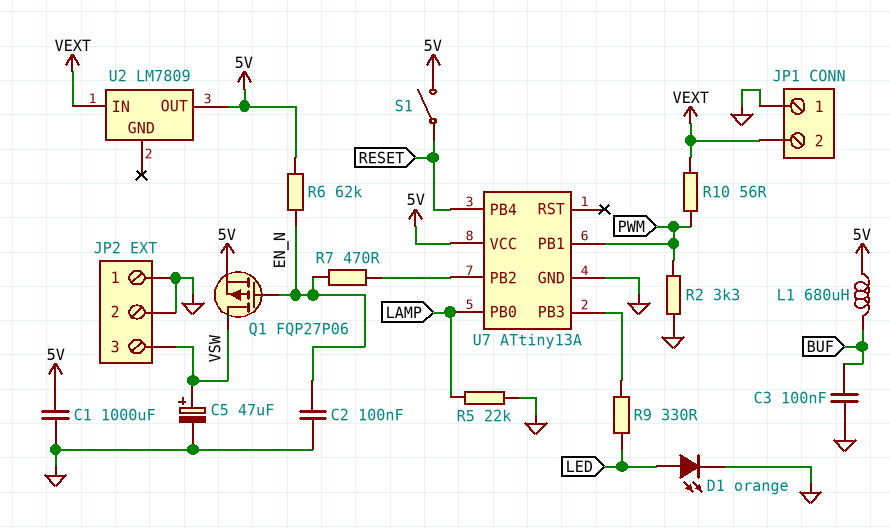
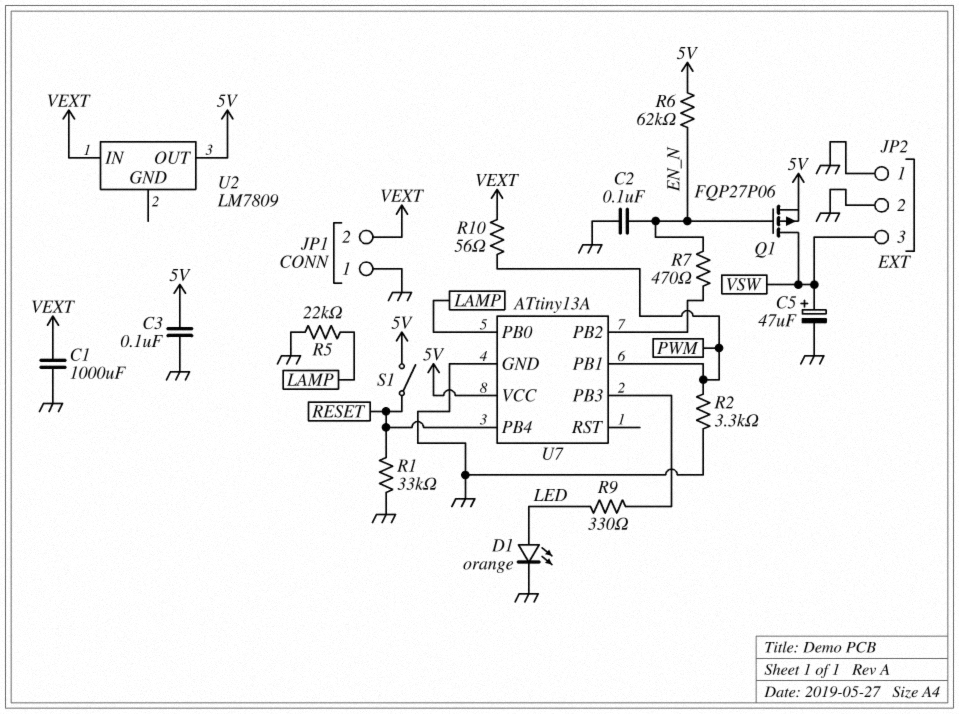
C1: 1000uF (5V, GND) -> 1000uF (GND, VEXT)
C3: 100nF (BUF, GND) -> 100nF (5V, GND)
L1: 680uH (5V, BUF) -> none
R1: none -> 33k (GND, RESET)

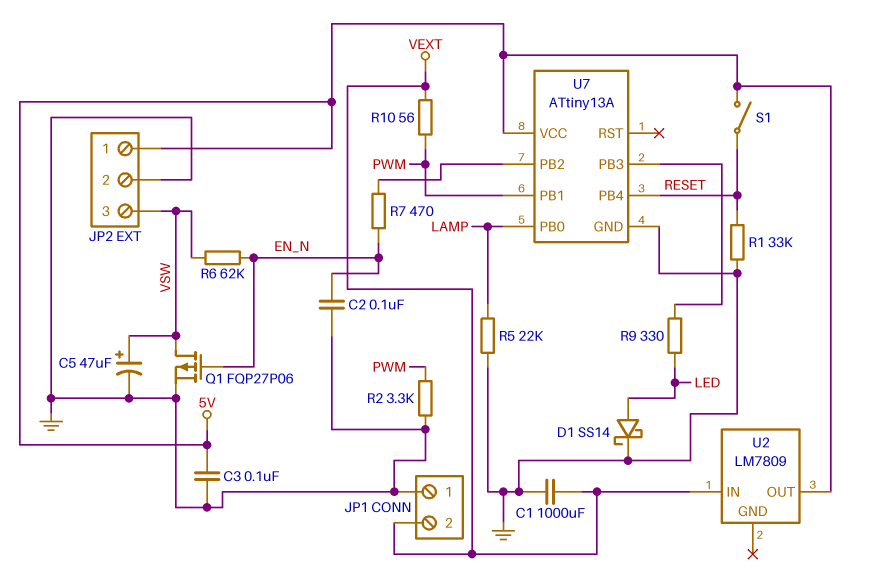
D1: LED orange (A LED, K GND) -> schottky SS14 (A LED, K GND)
JP2 pin 1: GND -> 5V
Q1: PMOS FQP27P06 (G EN_N, D VSW, S 5V) -> PMOS FQP27P06 (G EN_N, D VSW, S GND)
R6: 62k (5V, EN_N) -> 62k (EN_N, VSW)

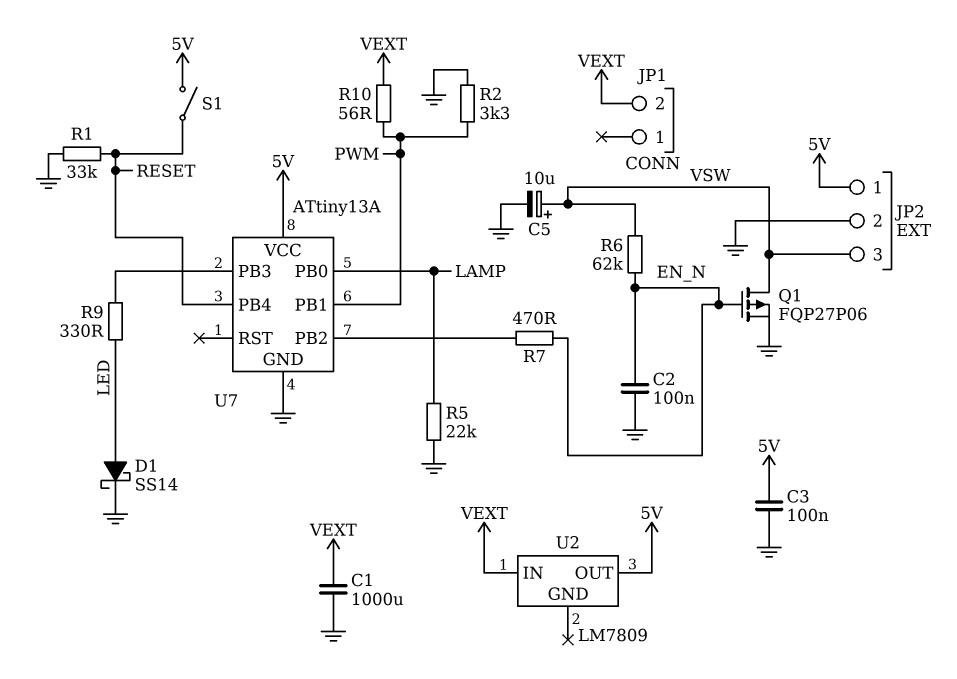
C5: 47uF (plus VSW, minus GND) -> 10uF (plus VSW, minus GND)
JP1 pin 1: GND -> none

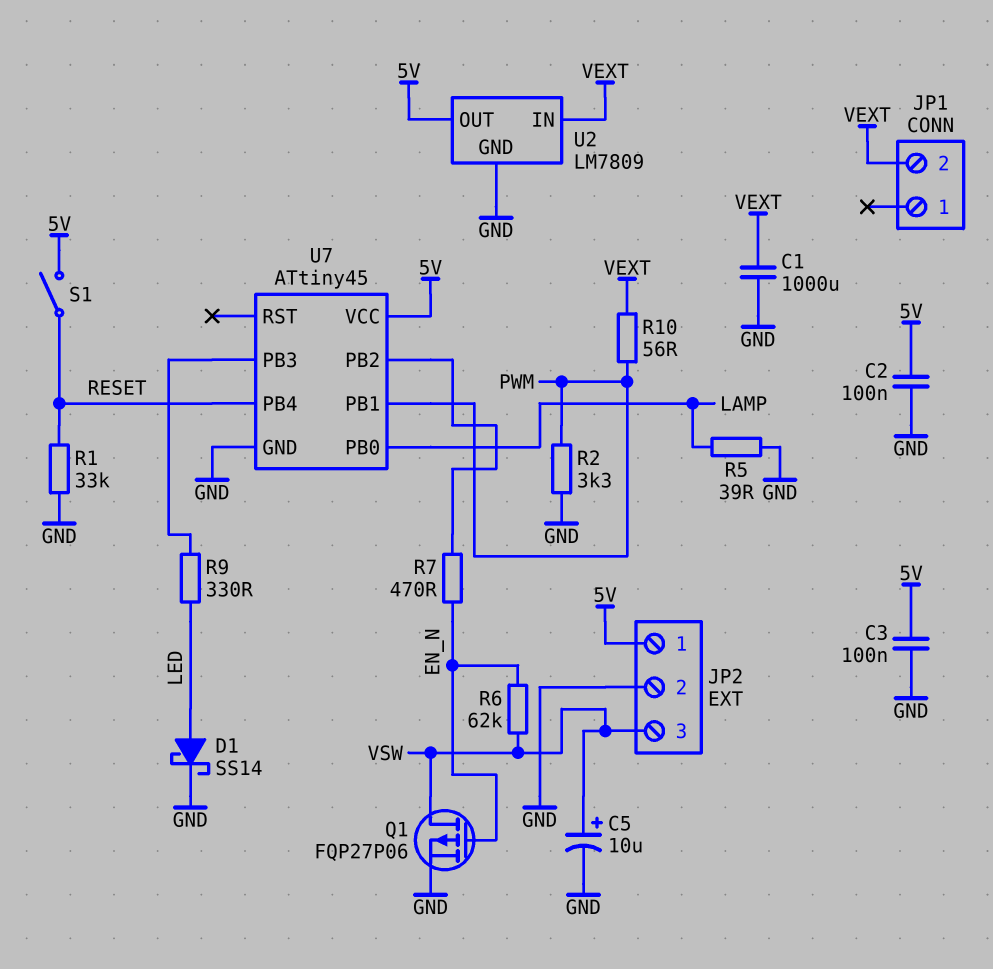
C2: 100nF (EN_N, GND) -> 100nF (5V, GND)
R5: 22k (GND, LAMP) -> 39 (GND, LAMP)
U2 pin GND: none -> GND
U7: ATtiny13A -> ATtiny45

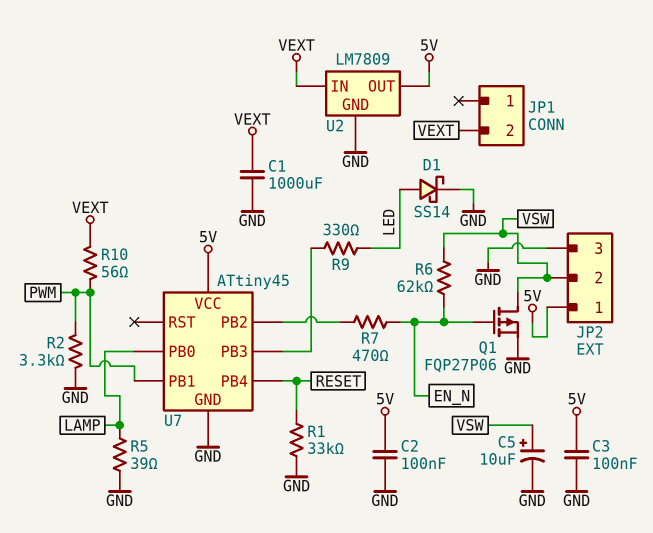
JP2 pin 2: GND -> VSW
JP2 pin 3: VSW -> GND
S1: switch (5V, RESET) -> none

